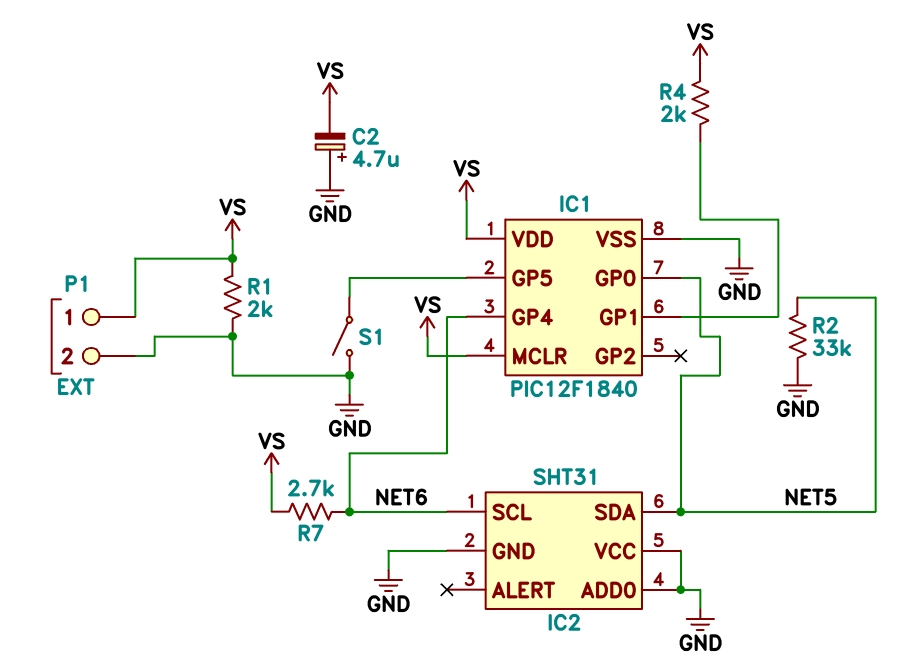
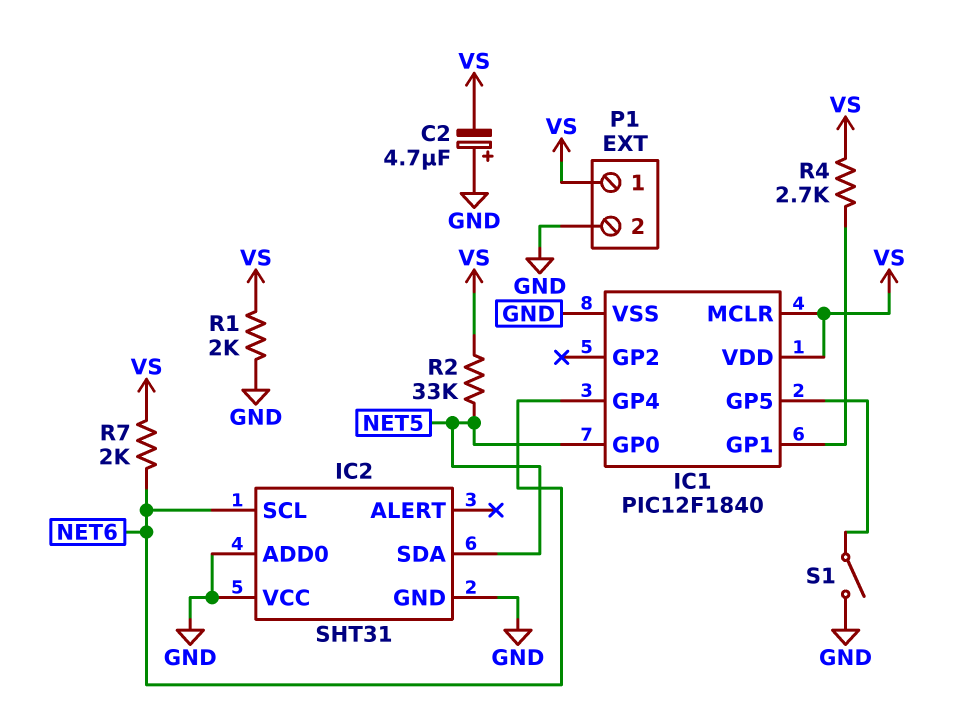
R2: 33k (GND, NET5) -> 33k (NET5, VS)
R4: 2k (IC1/GP1, VS) -> 2.7k (IC1/GP1, VS)
R7: 2.7k (NET6, VS) -> 2k (NET6, VS)

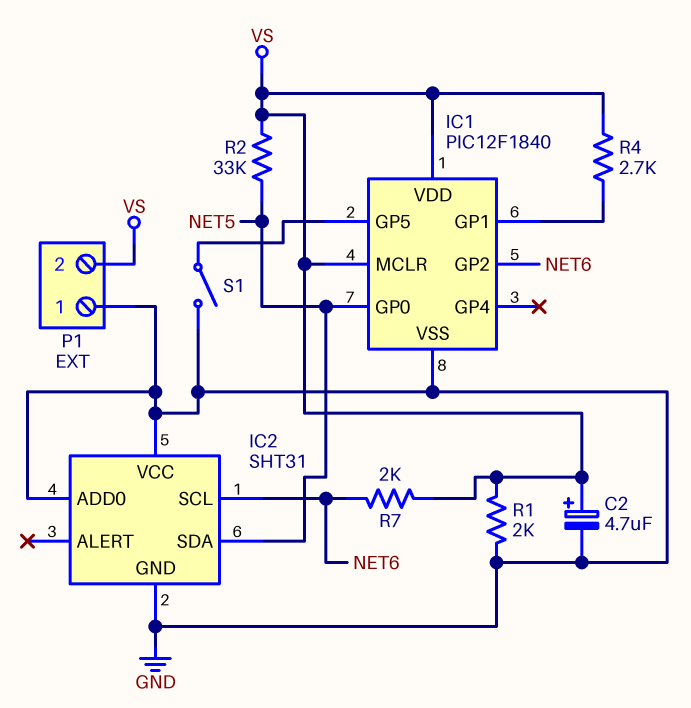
C2: 4.7uF (plus GND, minus VS) -> 4.7uF (plus VS, minus GND)
IC1 pin GP2: none -> NET6
IC1 pin GP4: NET6 -> none
P1 pin 1: VS -> GND
P1 pin 2: GND -> VS

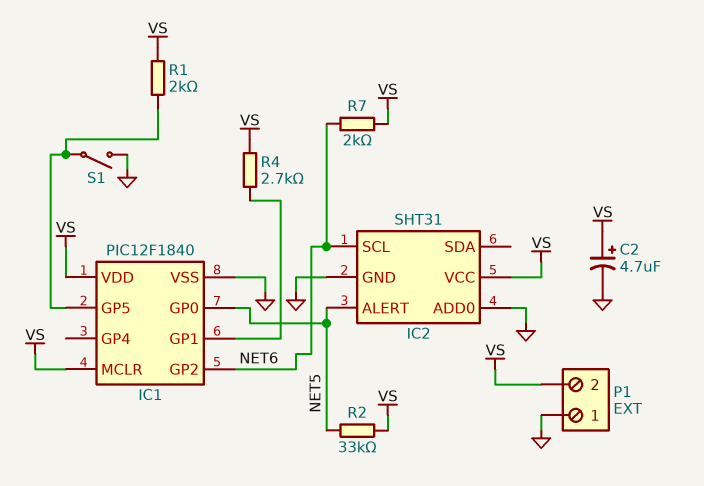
IC2 pin ALERT: none -> NET5
IC2 pin SDA: NET5 -> none
IC2 pin VCC: GND -> VS
R1: 2k (GND, VS) -> 2k (IC1/GP5, VS)

